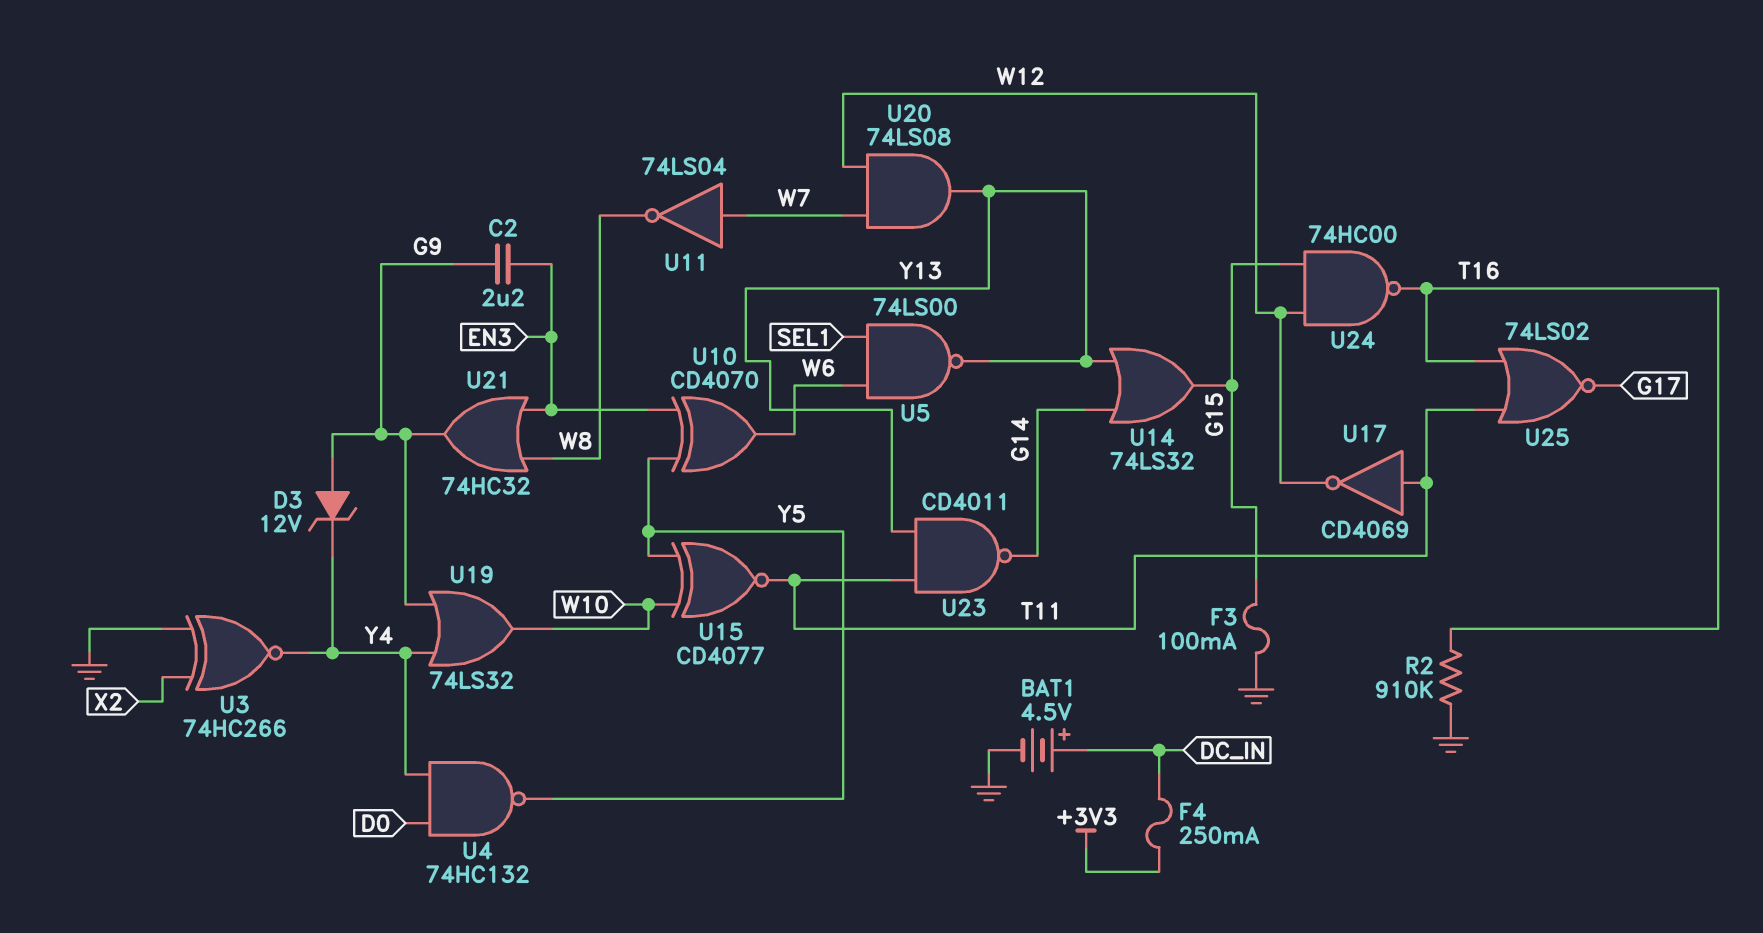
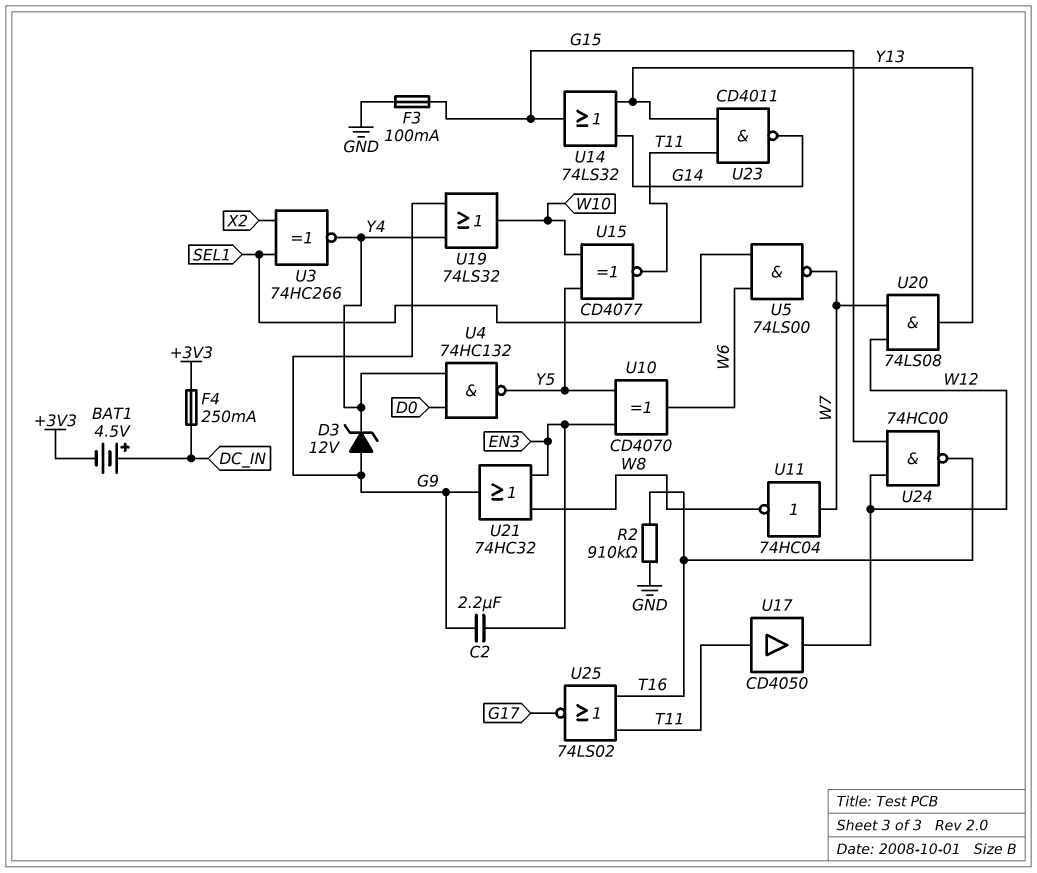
BAT1: 4.5V (plus DC_IN, minus GND) -> 4.5V (plus DC_IN, minus +3V3)
U3: XNOR 74HC266 (in GND, in X2, out Y4) -> XNOR 74HC266 (in SEL1, in X2, out Y4)
U5: NAND 74LS00 (in SEL1, in W6, out Y13) -> NAND 74LS00 (in SEL1, in W6, out W7)
U11: NOT 74LS04 (in W7, out W8) -> NOT 74HC04 (in W7, out W8)
U17: NOT CD4069 (in T11, out W12) -> buffer CD4050 (in T11, out W12)

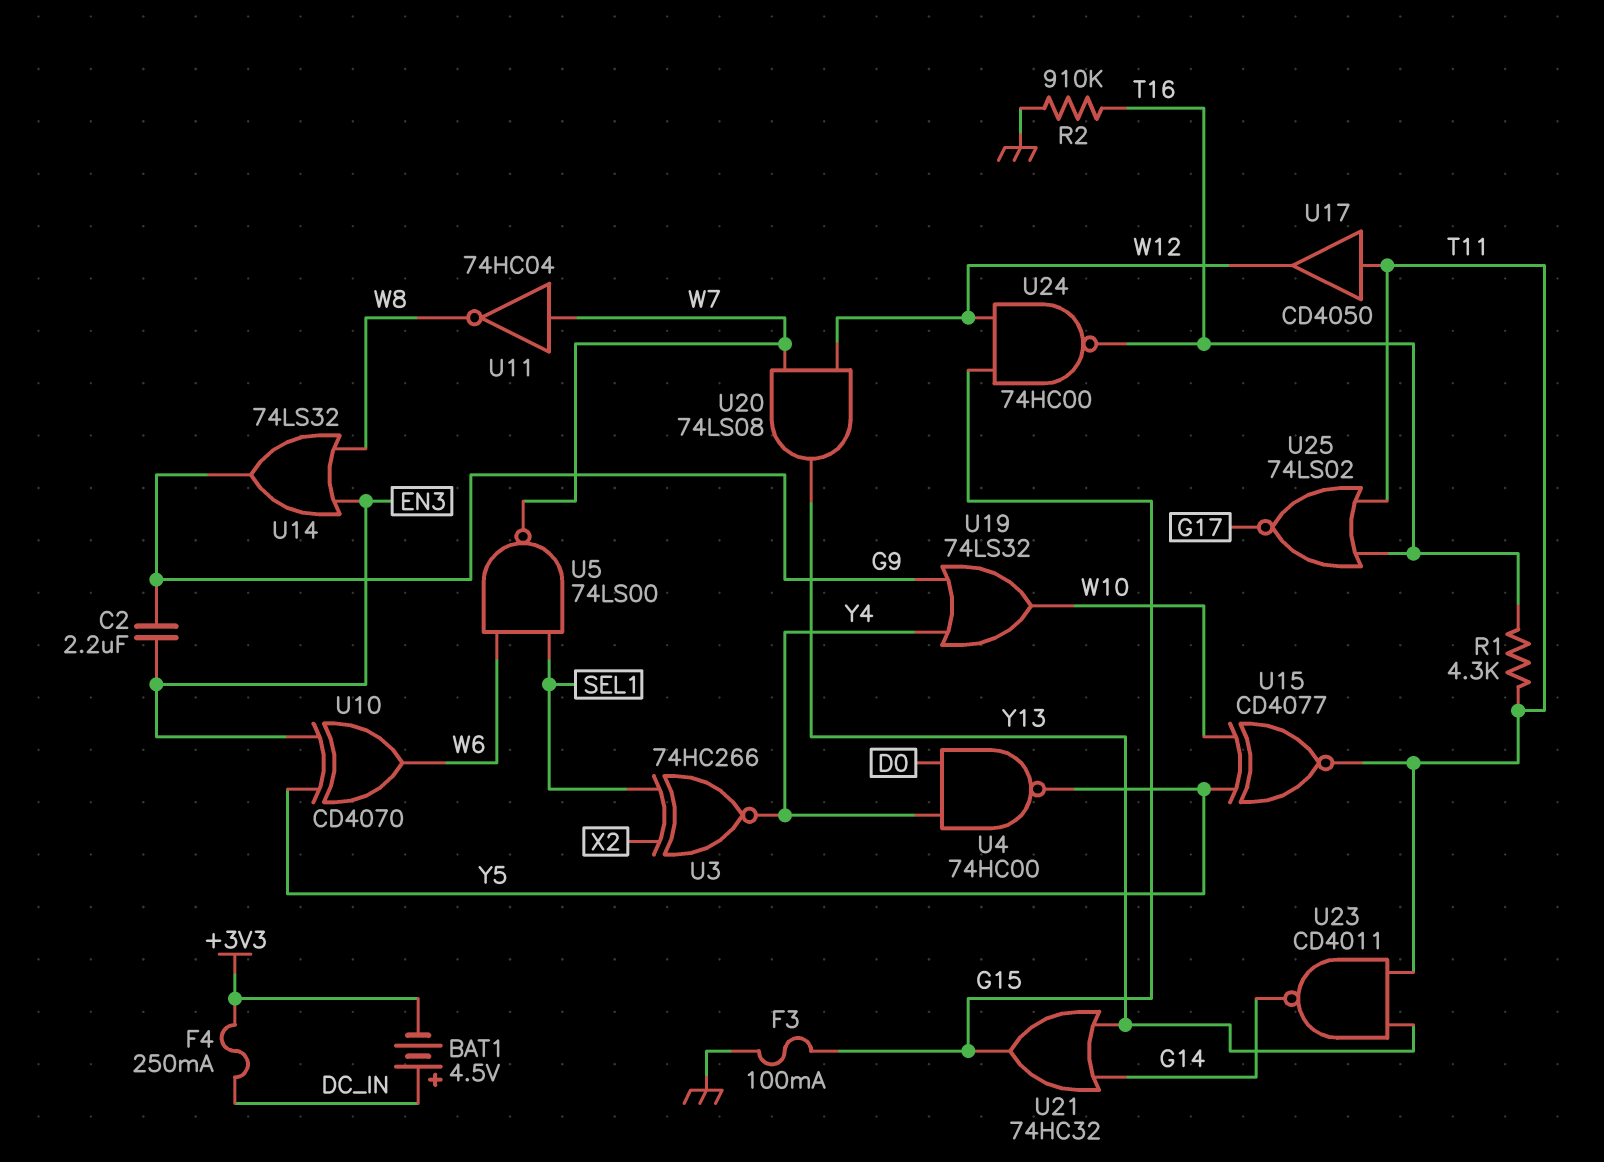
D3: zener 12V (A G9, K Y4) -> none
R1: none -> 4.3k (T11, T16)
U4: NAND 74HC132 (in D0, in Y4, out Y5) -> NAND 74HC00 (in D0, in Y4, out Y5)
U14: OR 74LS32 (in G14, in Y13, out G15) -> OR 74LS32 (in EN3, in W8, out G9)
U21: OR 74HC32 (in EN3, in W8, out G9) -> OR 74HC32 (in G14, in Y13, out G15)

